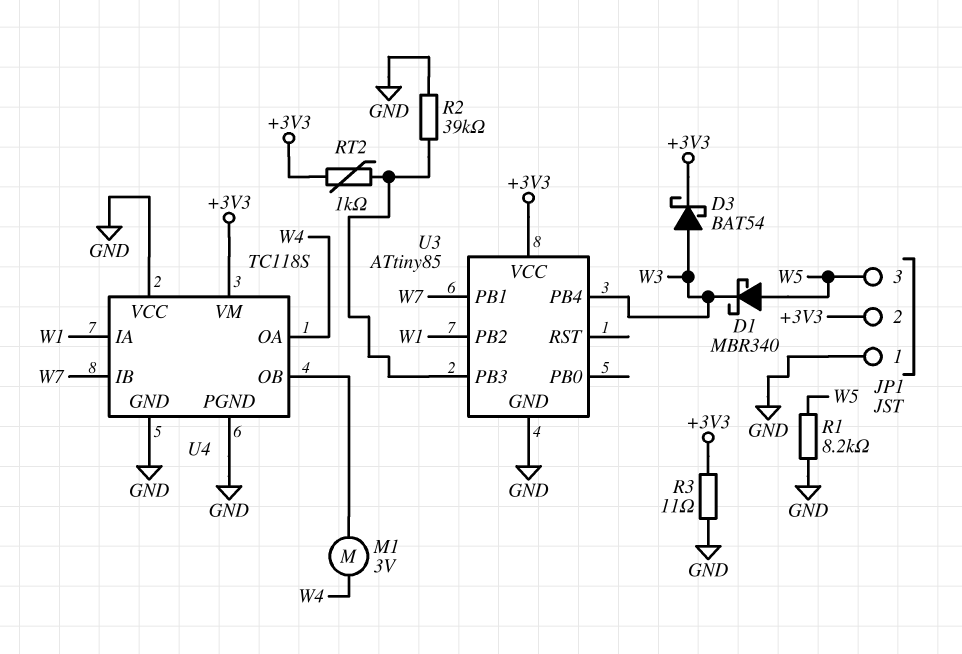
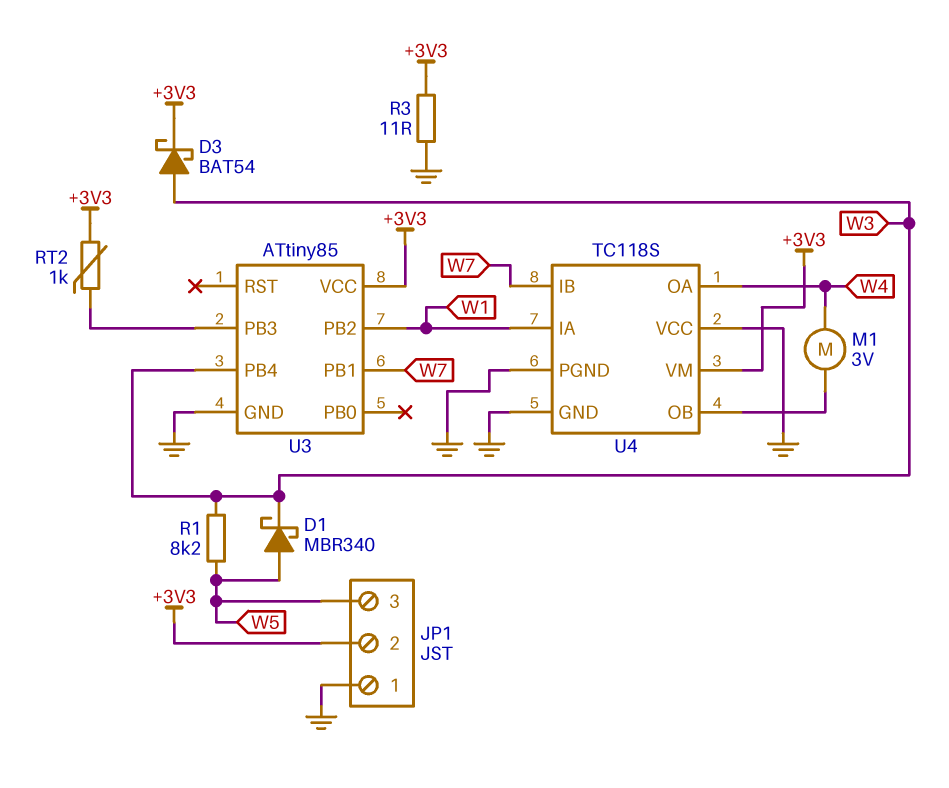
R1: 8.2k (GND, W5) -> 8.2k (W3, W5)
R2: 39k (GND, U3/PB3) -> none

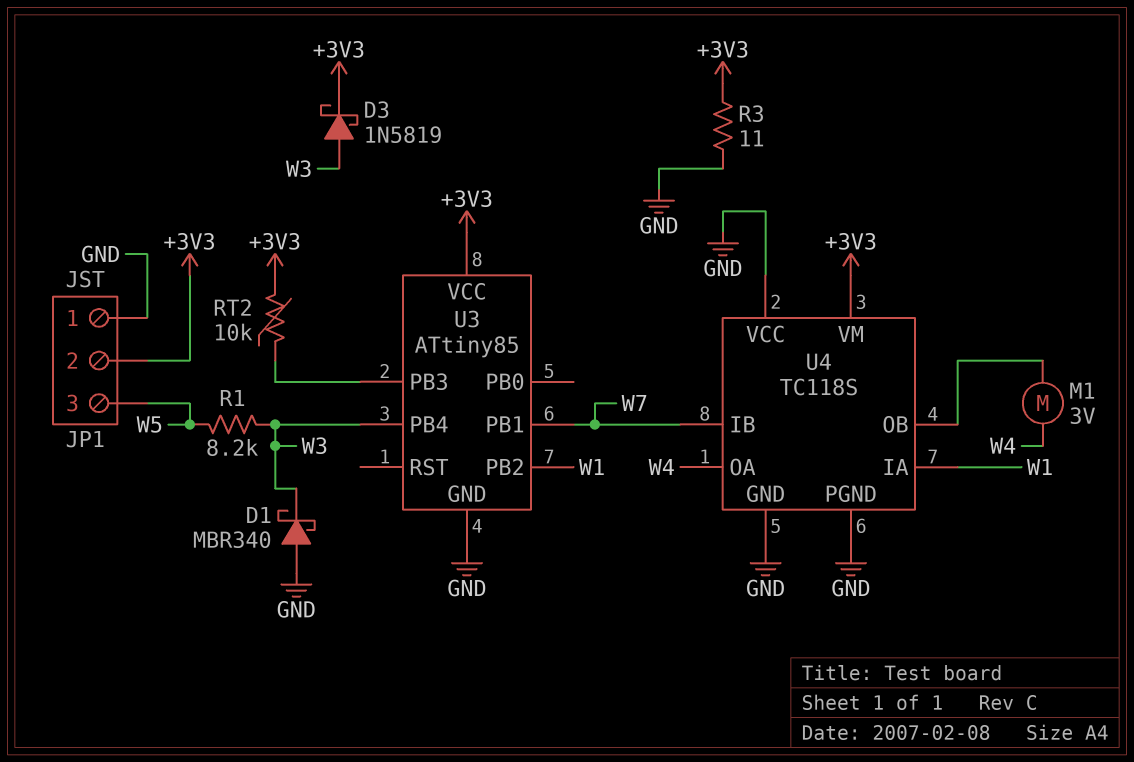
D1: schottky MBR340 (A W5, K W3) -> schottky MBR340 (A GND, K W3)
D3: schottky BAT54 (A W3, K +3V3) -> schottky 1N5819 (A W3, K +3V3)
RT2: 1k (+3V3, U3/PB3) -> 10k (+3V3, U3/PB3)

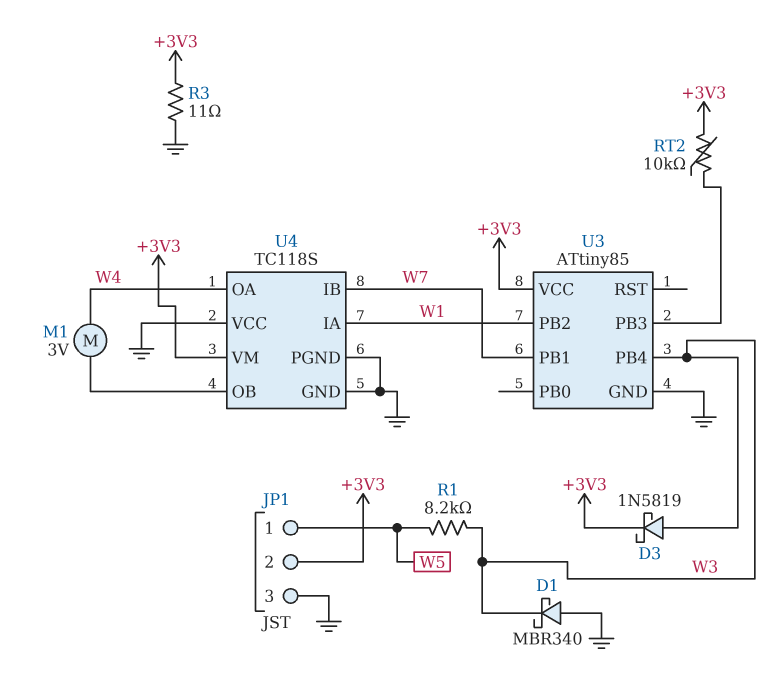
JP1 pin 1: GND -> W5
JP1 pin 3: W5 -> GND

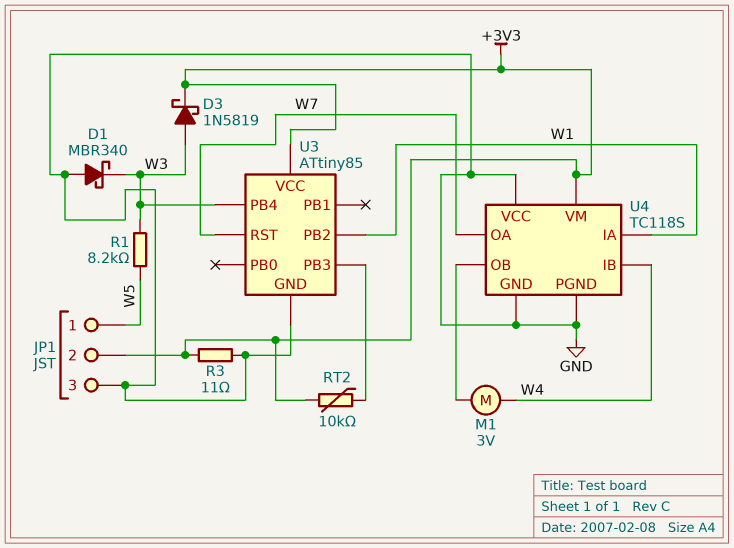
U3 pin PB1: W7 -> none
U3 pin RST: none -> W7
U4 pin IB: W7 -> W4
U4 pin OA: W4 -> W7

